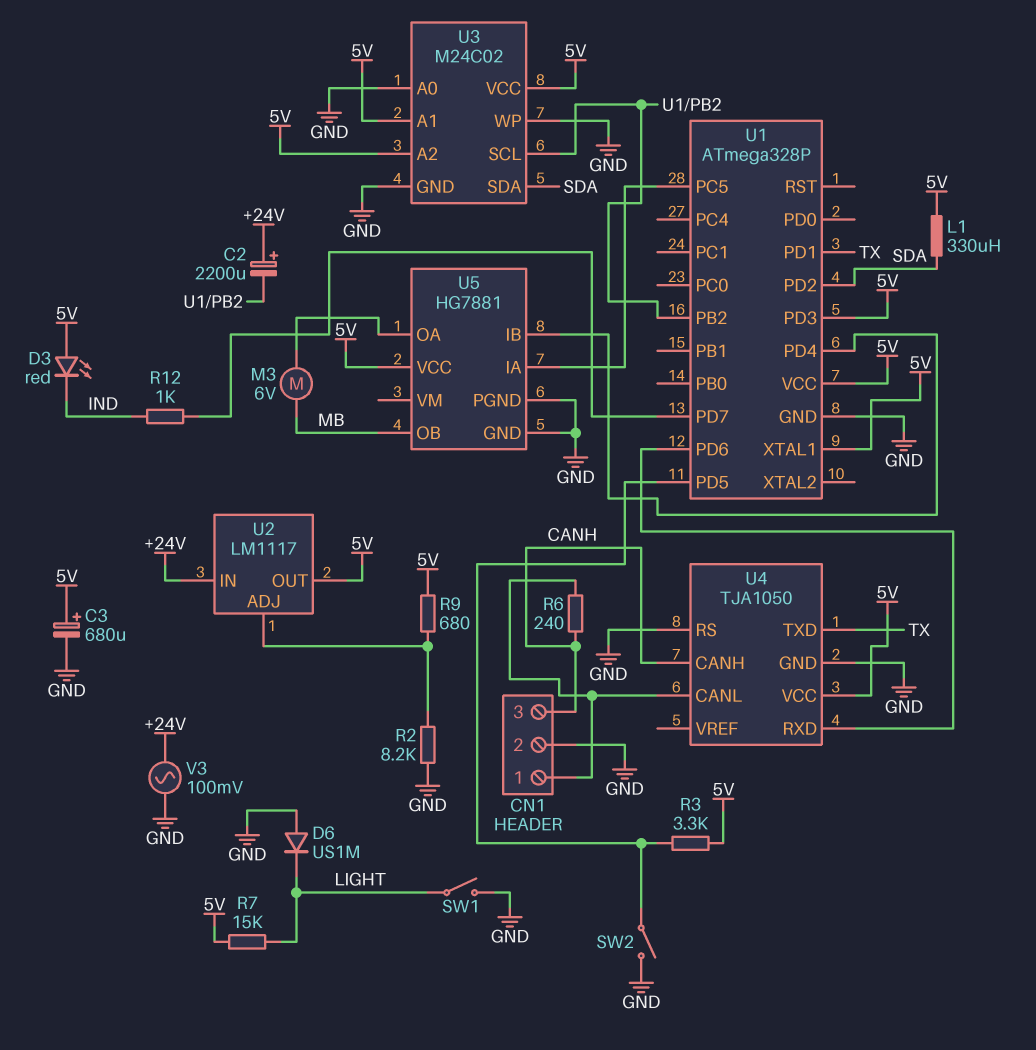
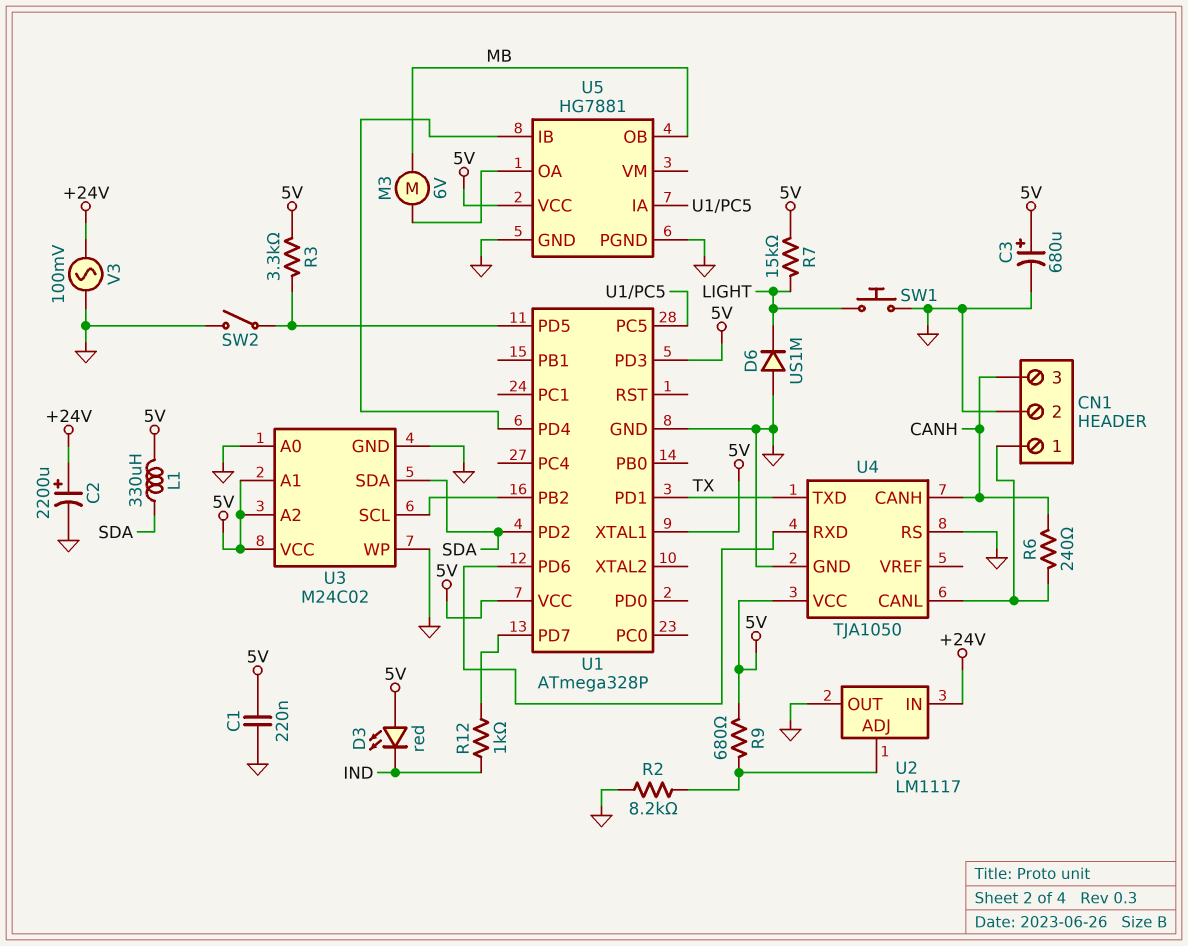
C1: none -> 220nF (5V, GND)
C2: 2200uF (plus +24V, minus U1/PB2) -> 2200uF (plus +24V, minus GND)
SW1: switch (GND, LIGHT) -> button (GND, LIGHT)
U2 pin OUT: 5V -> GND

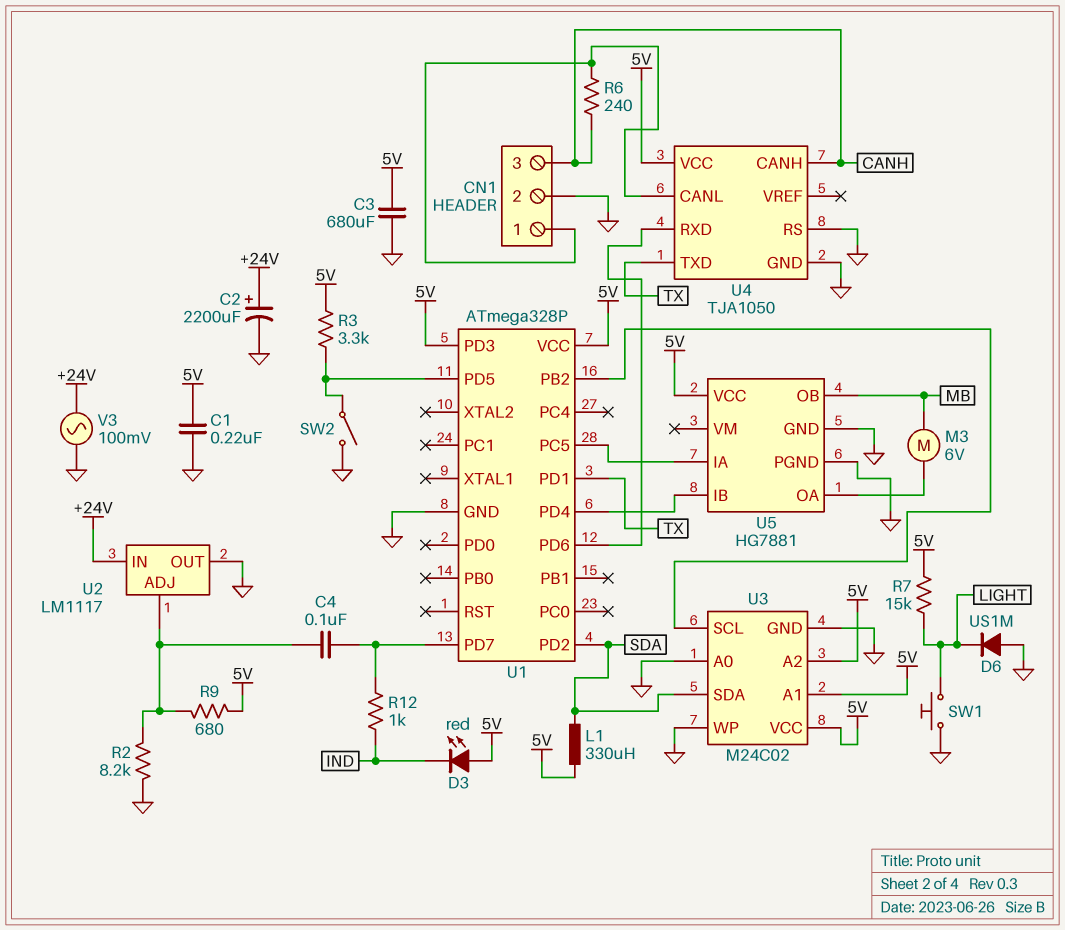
C3: 680uF (plus 5V, minus GND) -> 680uF (5V, GND)
C4: none -> 100nF (U1/PD7, U2/ADJ)
U1 pin XTAL1: 5V -> none

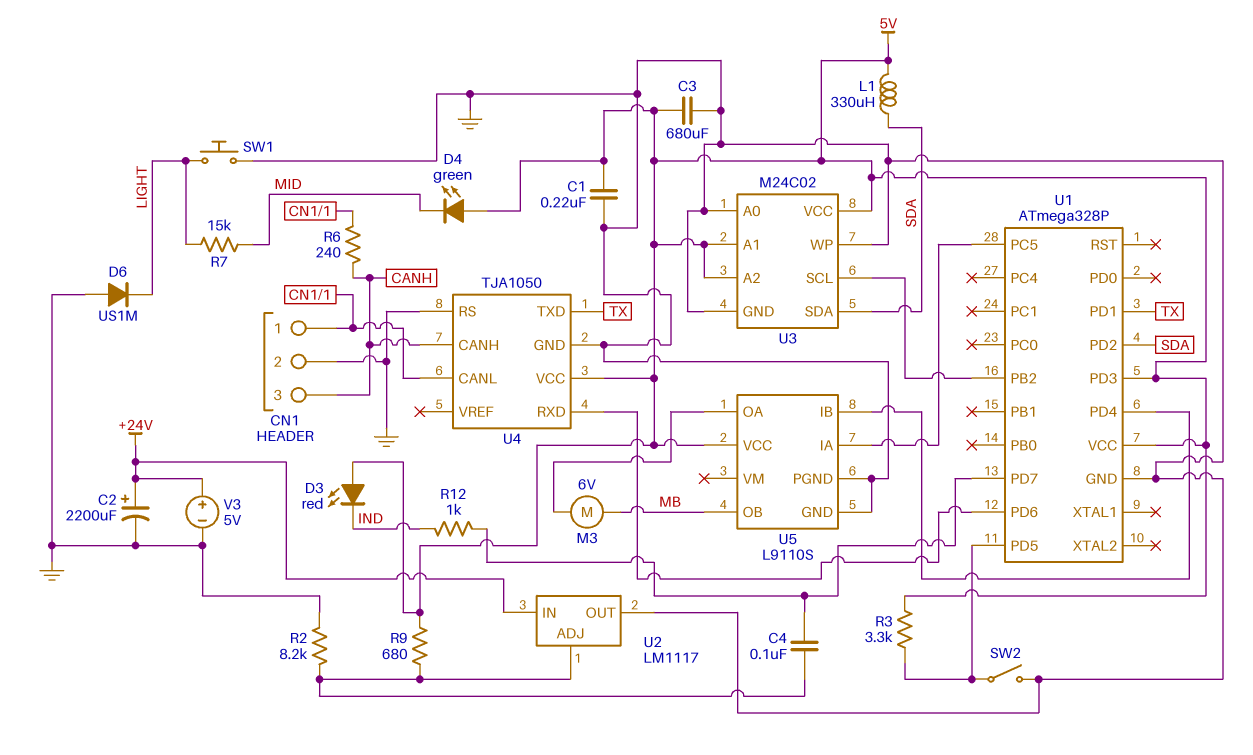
D4: none -> LED green (A 5V, K MID)
R7: 15k (5V, LIGHT) -> 15k (LIGHT, MID)
U5: HG7881 -> L9110S
V3: AC 100mV (+24V, GND) -> 5V (plus +24V, minus GND)

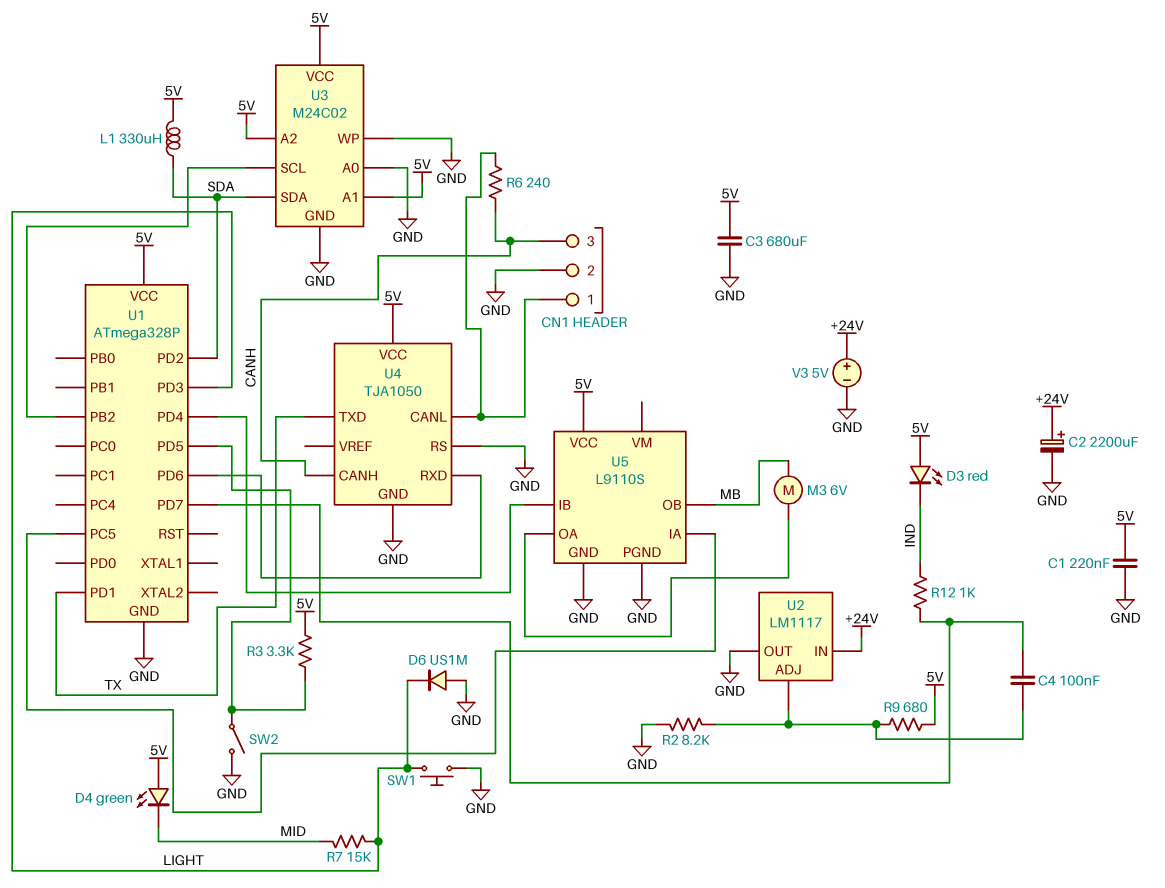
U1 pin PD3: 5V -> LIGHT

